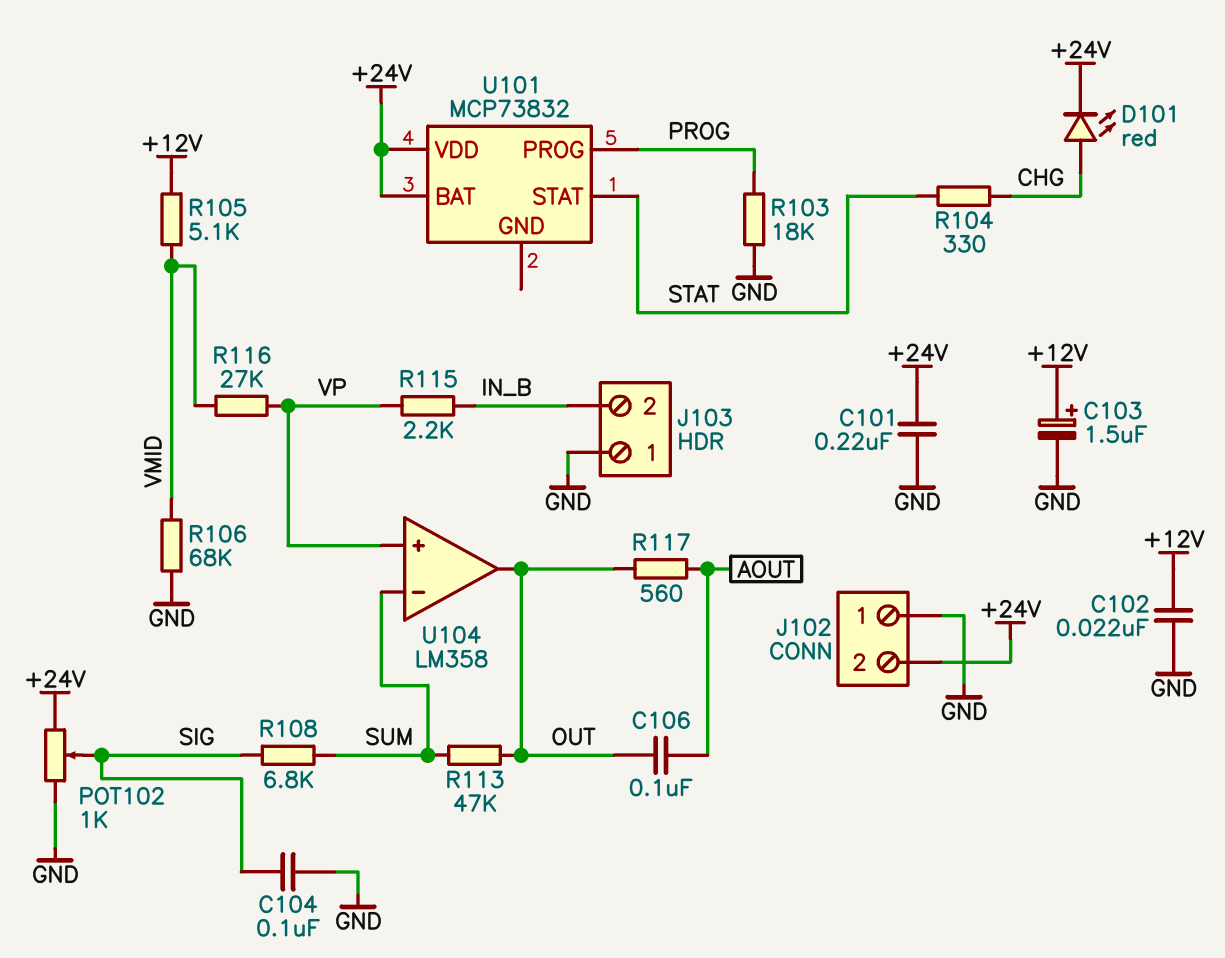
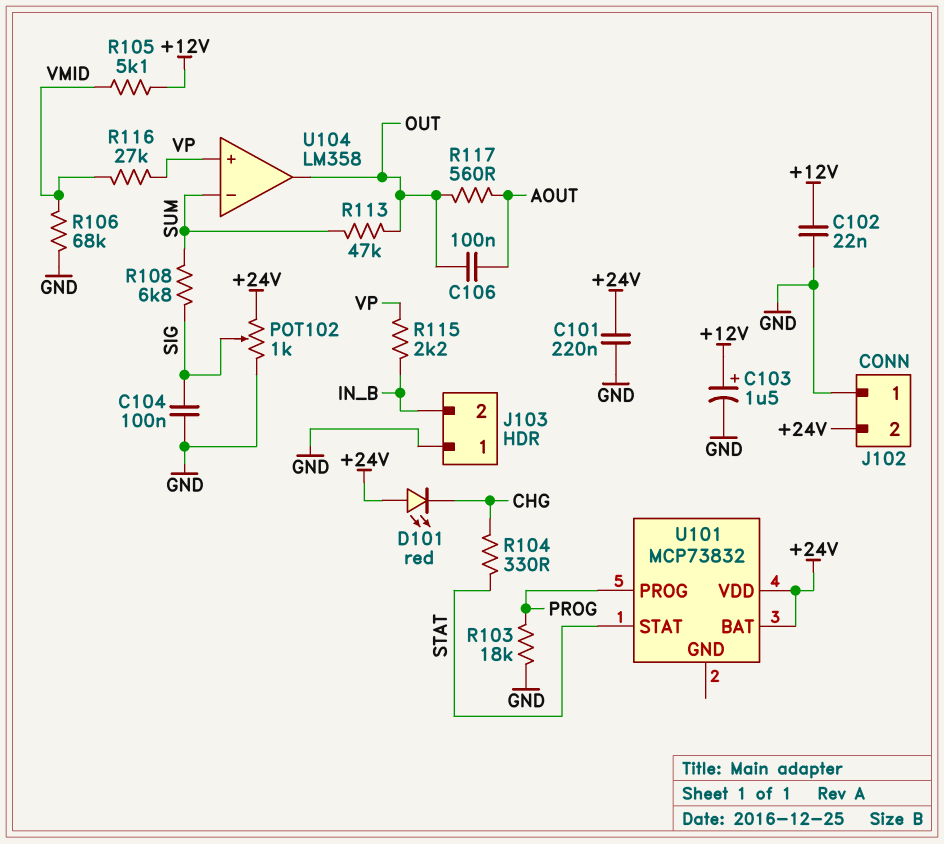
D101: LED red (A CHG, K +24V) -> LED red (A +24V, K CHG)

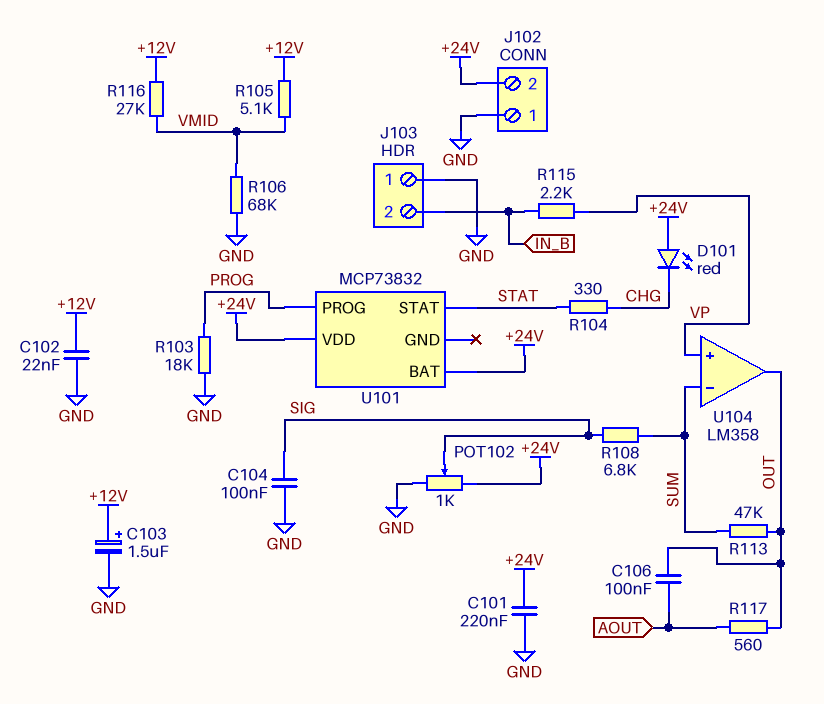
R116: 27k (VMID, VP) -> 27k (+12V, VMID)

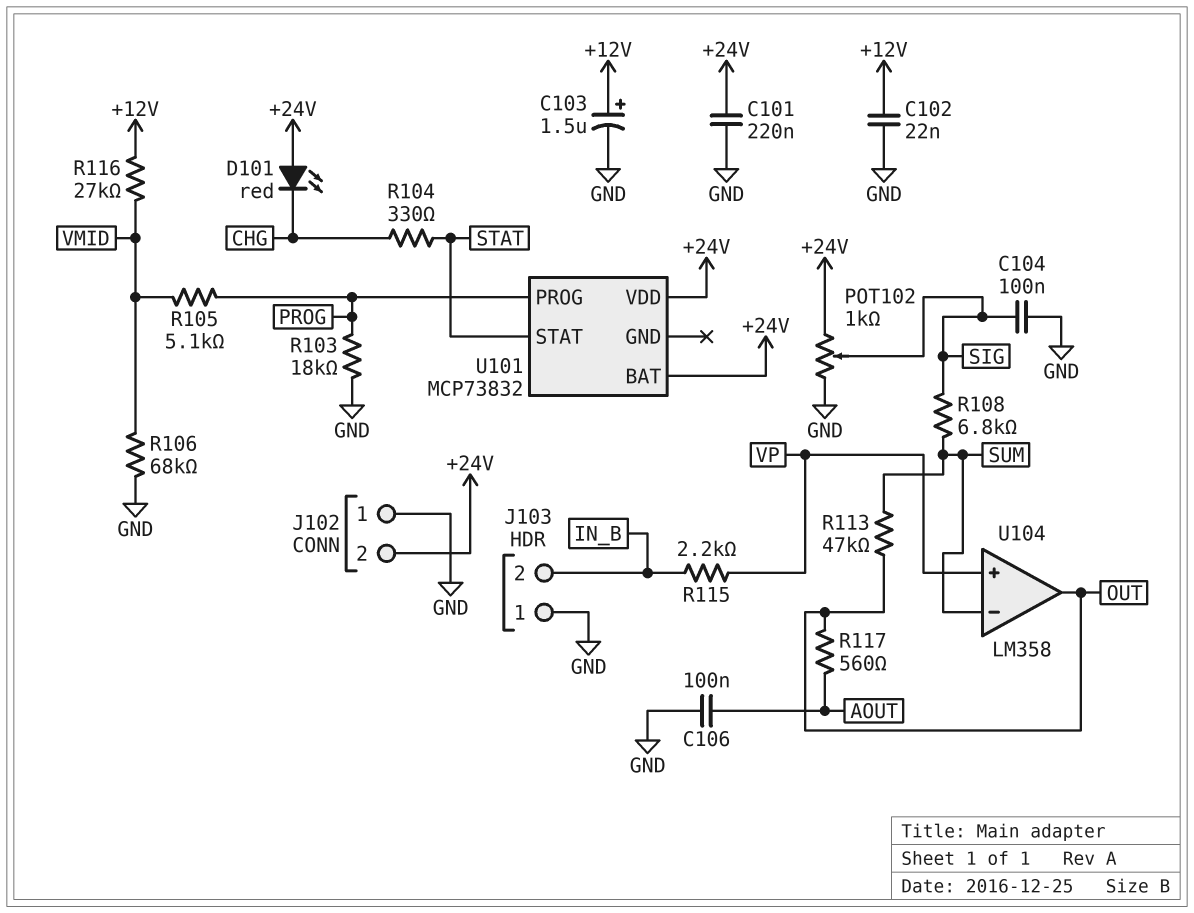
C106: 100nF (AOUT, OUT) -> 100nF (AOUT, GND)
R105: 5.1k (+12V, VMID) -> 5.1k (PROG, VMID)

